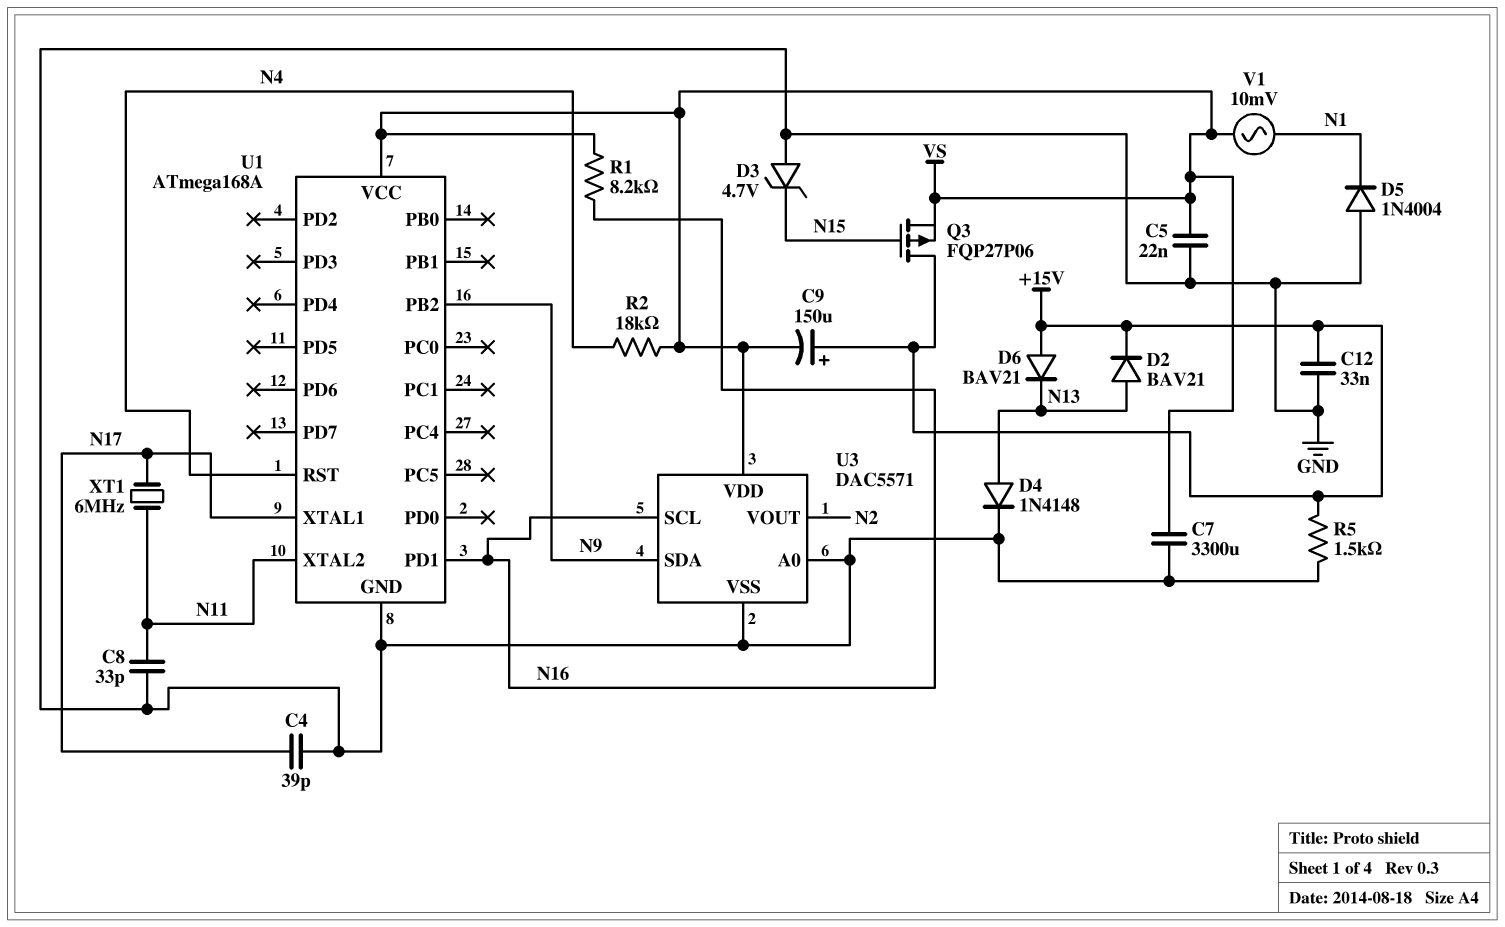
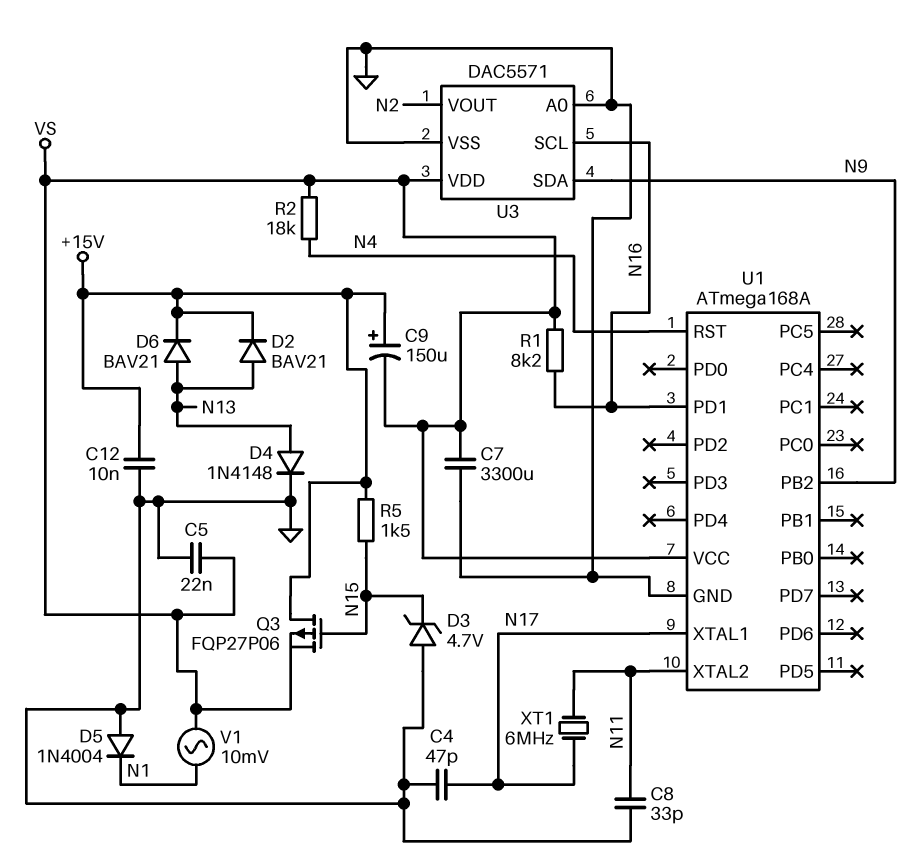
C4: 39pF (GND, N17) -> 47pF (GND, N17)
C12: 33nF (+15V, GND) -> 10nF (+15V, GND)
D6: diode BAV21 (A +15V, K N13) -> diode BAV21 (A N13, K +15V)
R5: 1.5k (+15V, GND) -> 1.5k (+15V, N15)

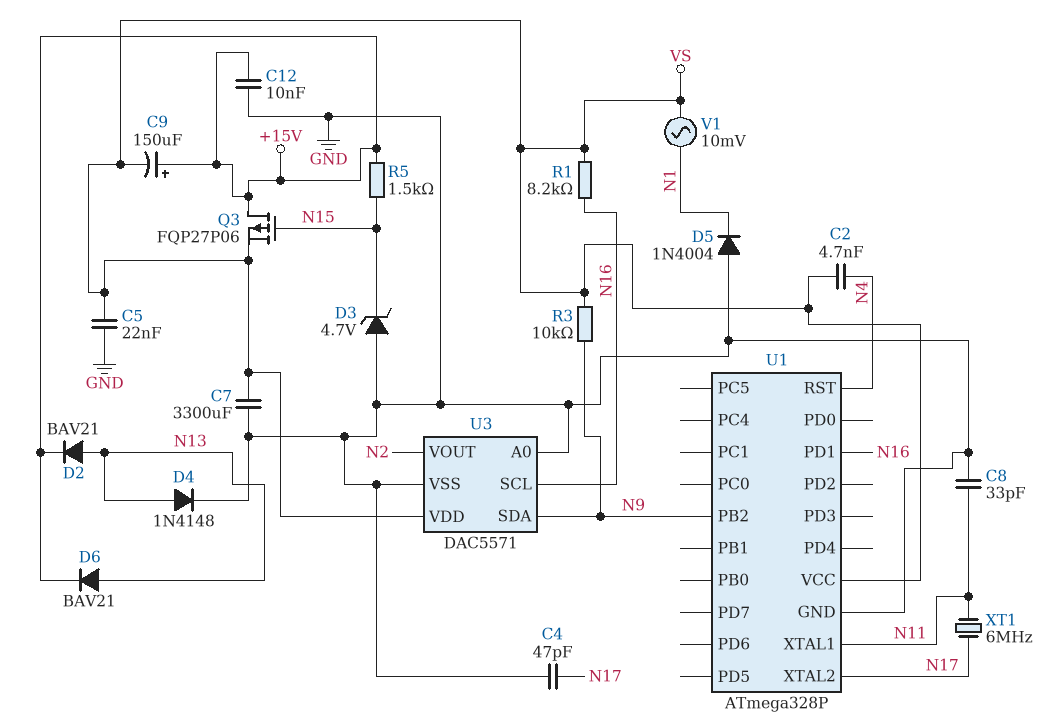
C2: none -> 4.7nF (N4, VS)
R2: 18k (N4, VS) -> none
R3: none -> 10k (N9, VS)
U1: ATmega168A -> ATmega328P
U1 pin XTAL1: N17 -> N11
U1 pin XTAL2: N11 -> N17

